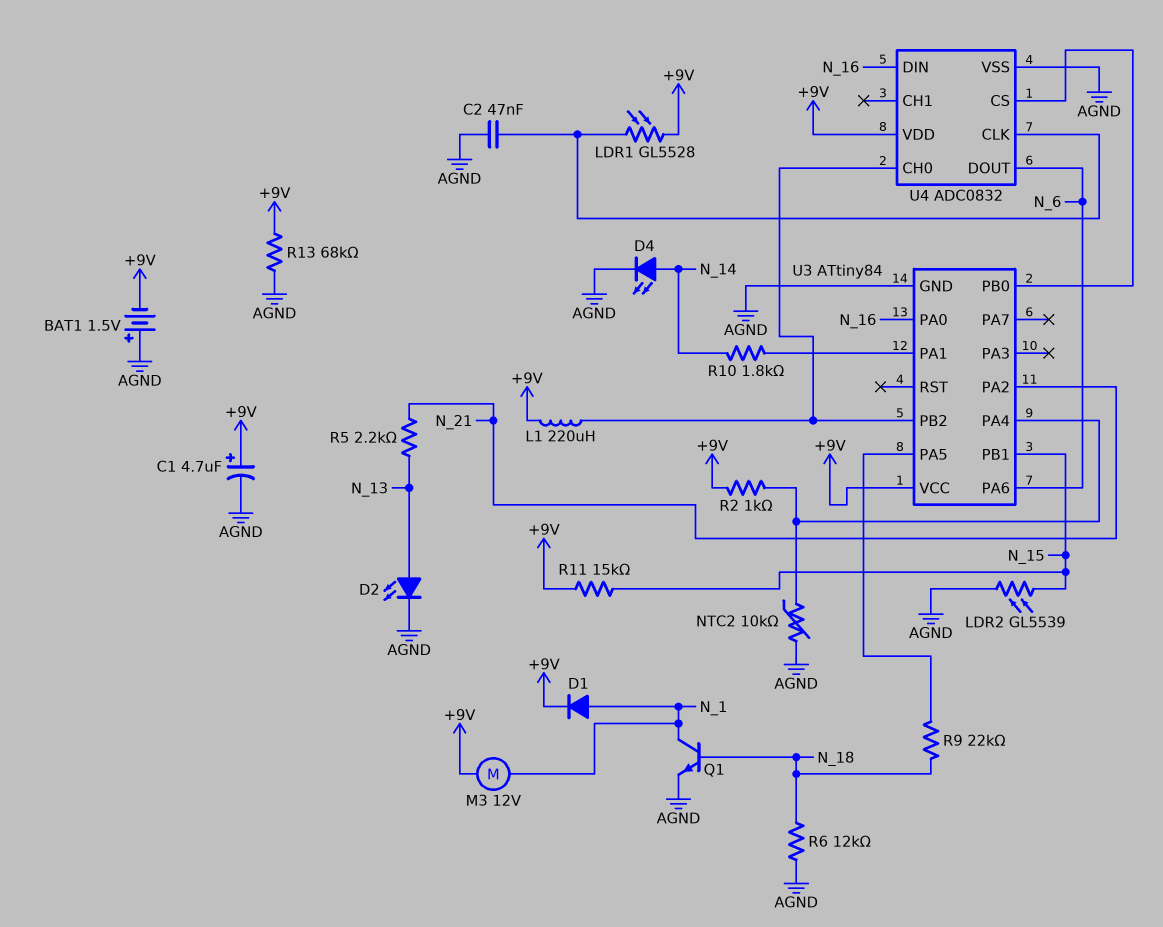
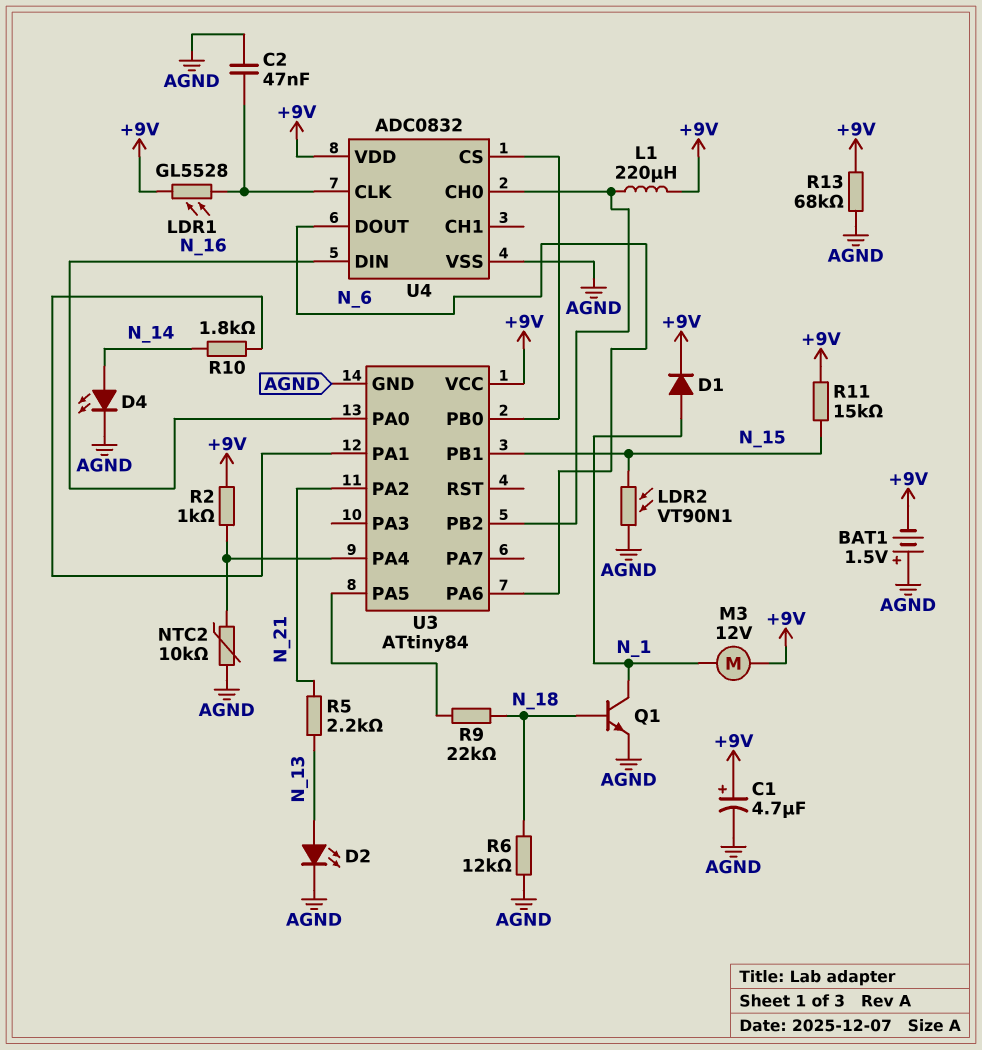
LDR2: GL5539 (AGND, N_15) -> VT90N1 (AGND, N_15)

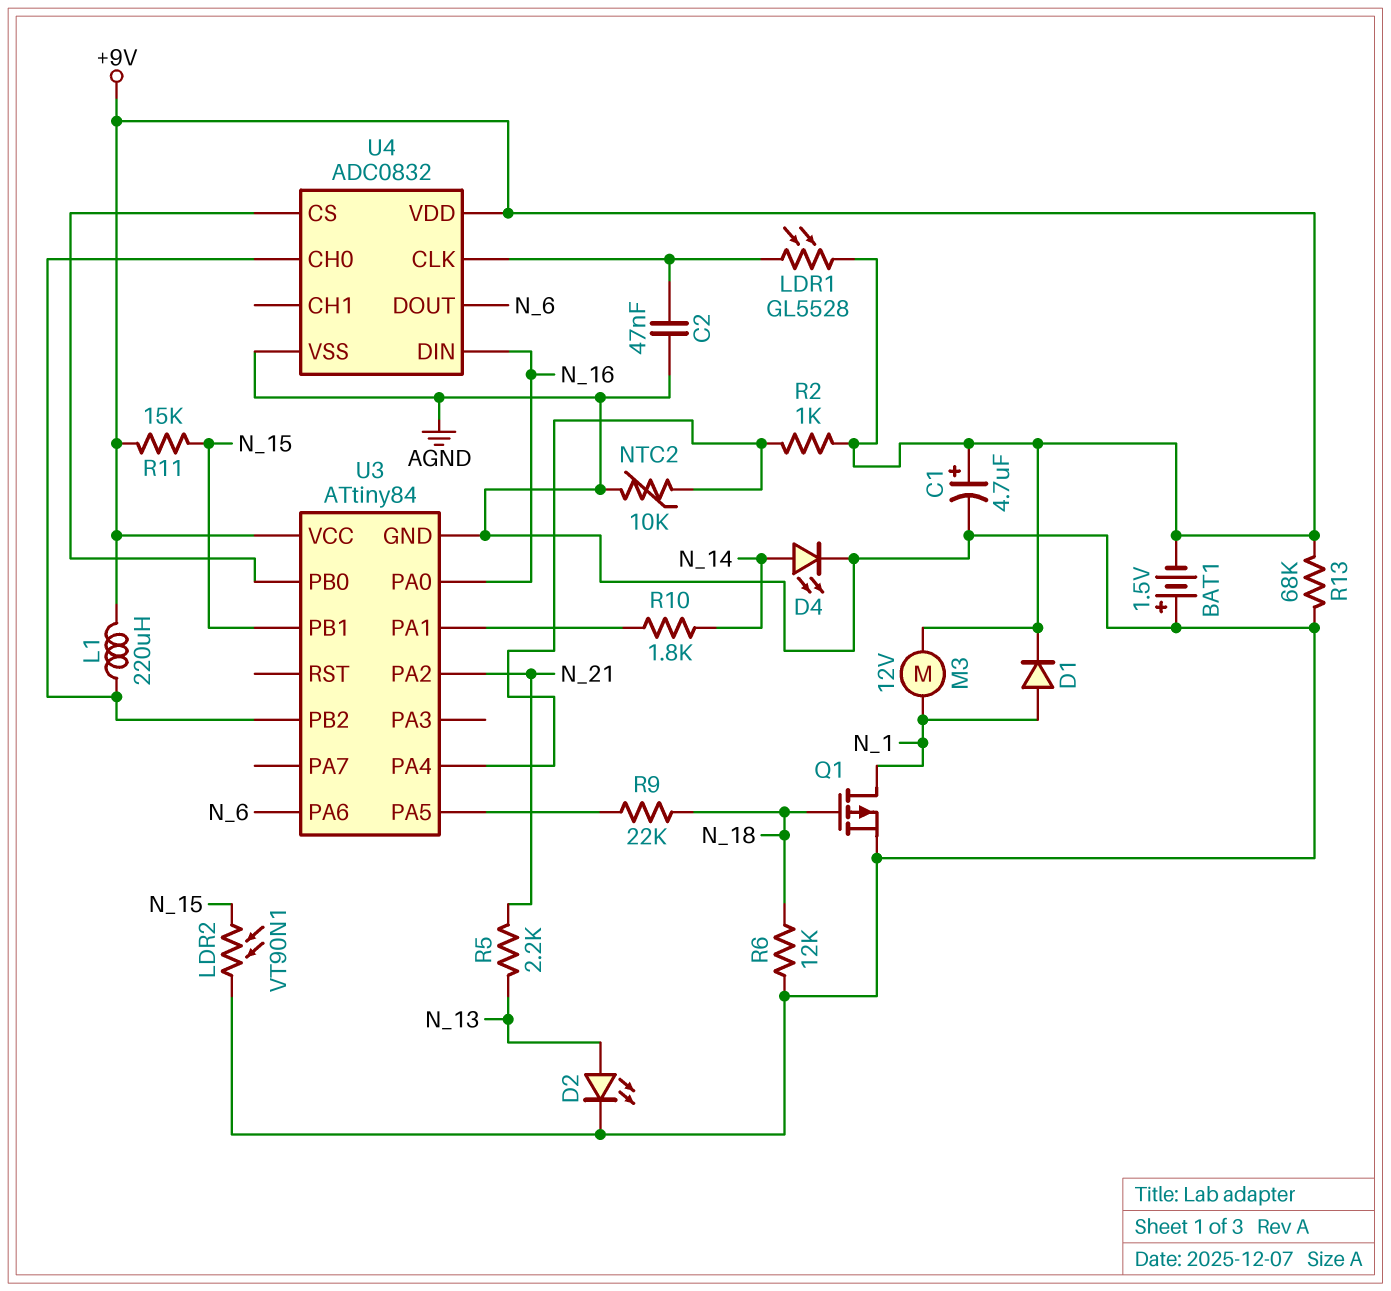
Q1: NPN (B N_18, C N_1, E AGND) -> PMOS (G N_18, D N_1, S AGND)

